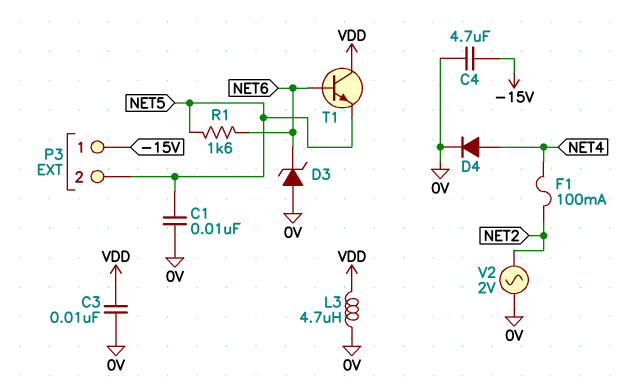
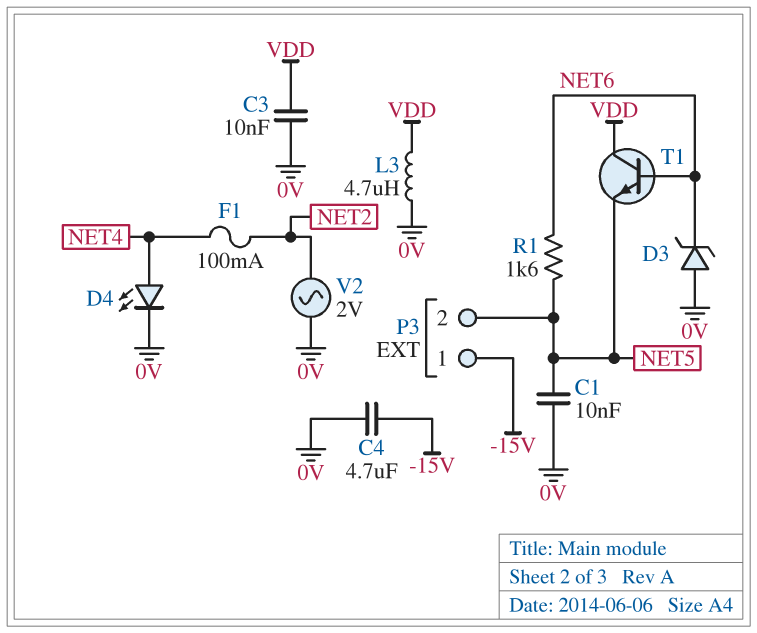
D4: diode (A NET4, K 0V) -> LED (A NET4, K 0V)

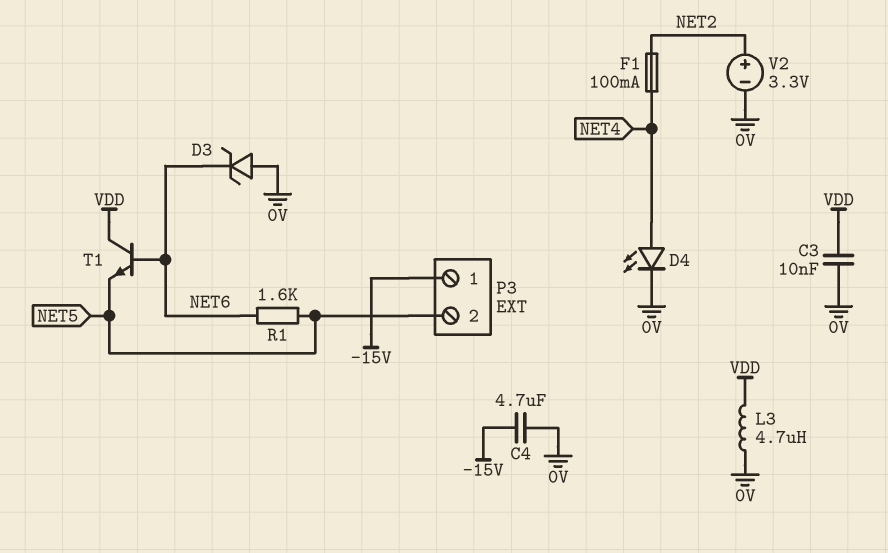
C1: 10nF (0V, NET5) -> none
V2: AC 2V (0V, NET2) -> 3.3V (plus NET2, minus 0V)

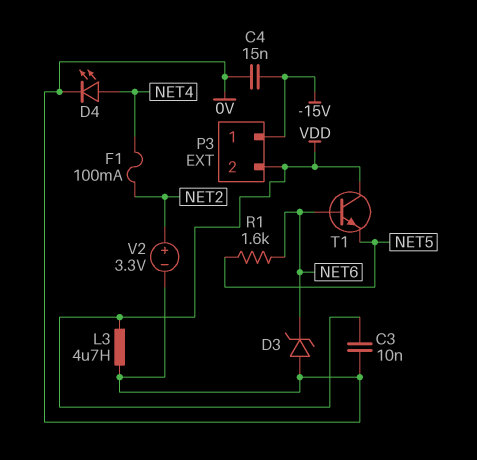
C4: 4.7uF (-15V, 0V) -> 15nF (-15V, 0V)
P3 pin 2: NET5 -> VDD

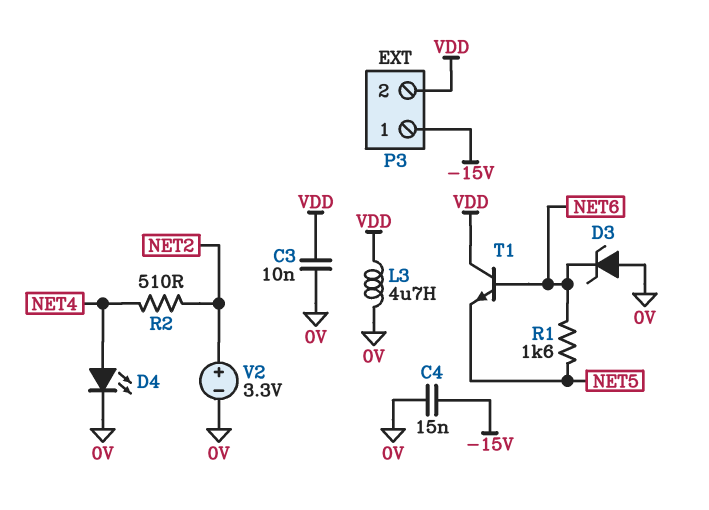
F1: 100mA (NET2, NET4) -> none
R2: none -> 510 (NET2, NET4)

